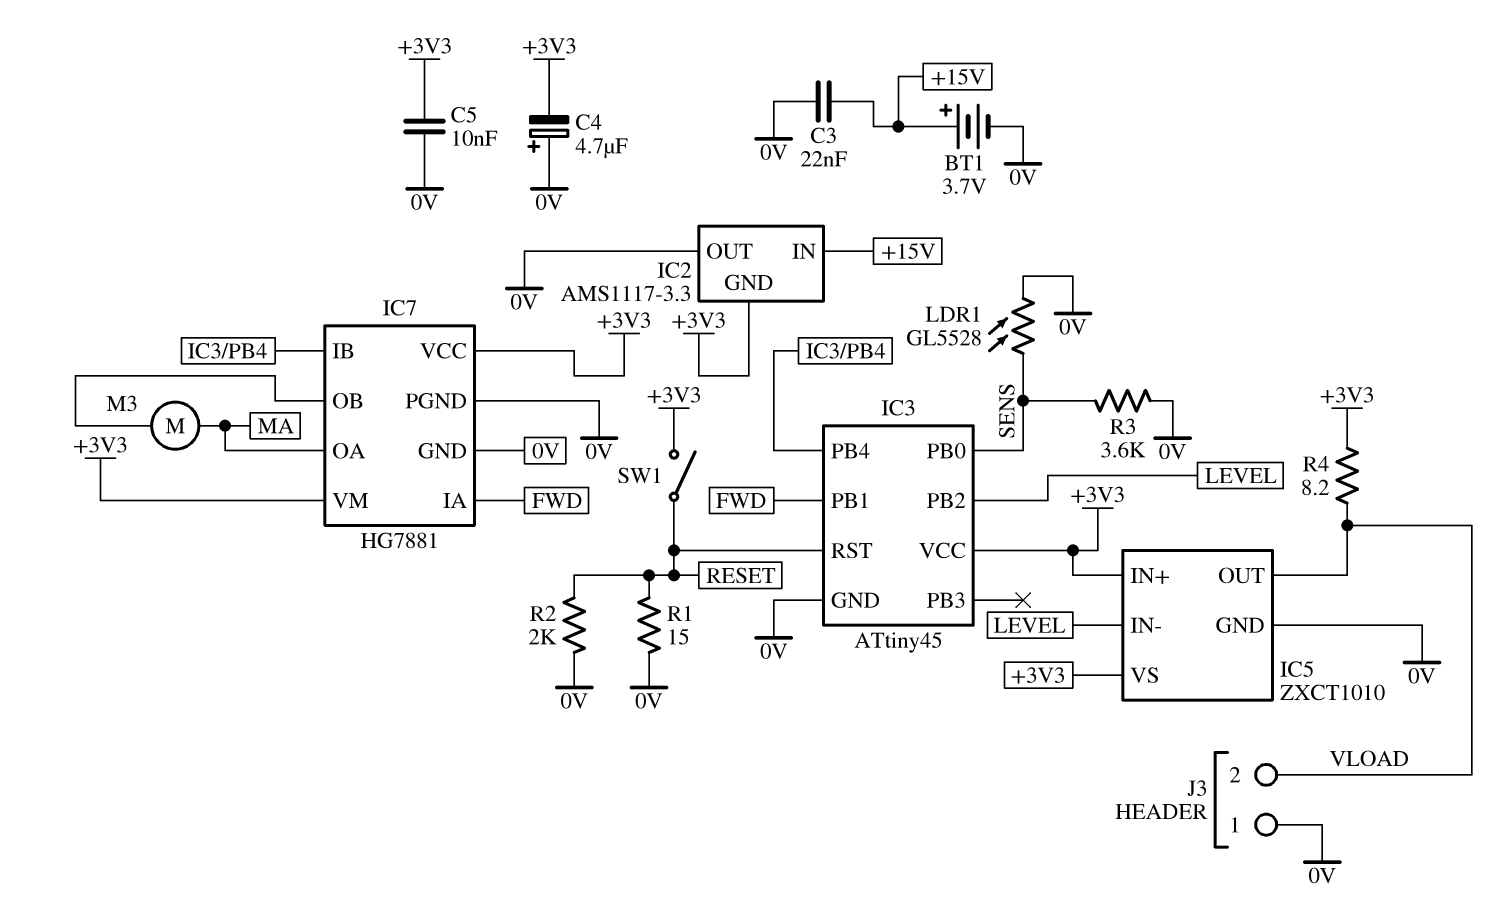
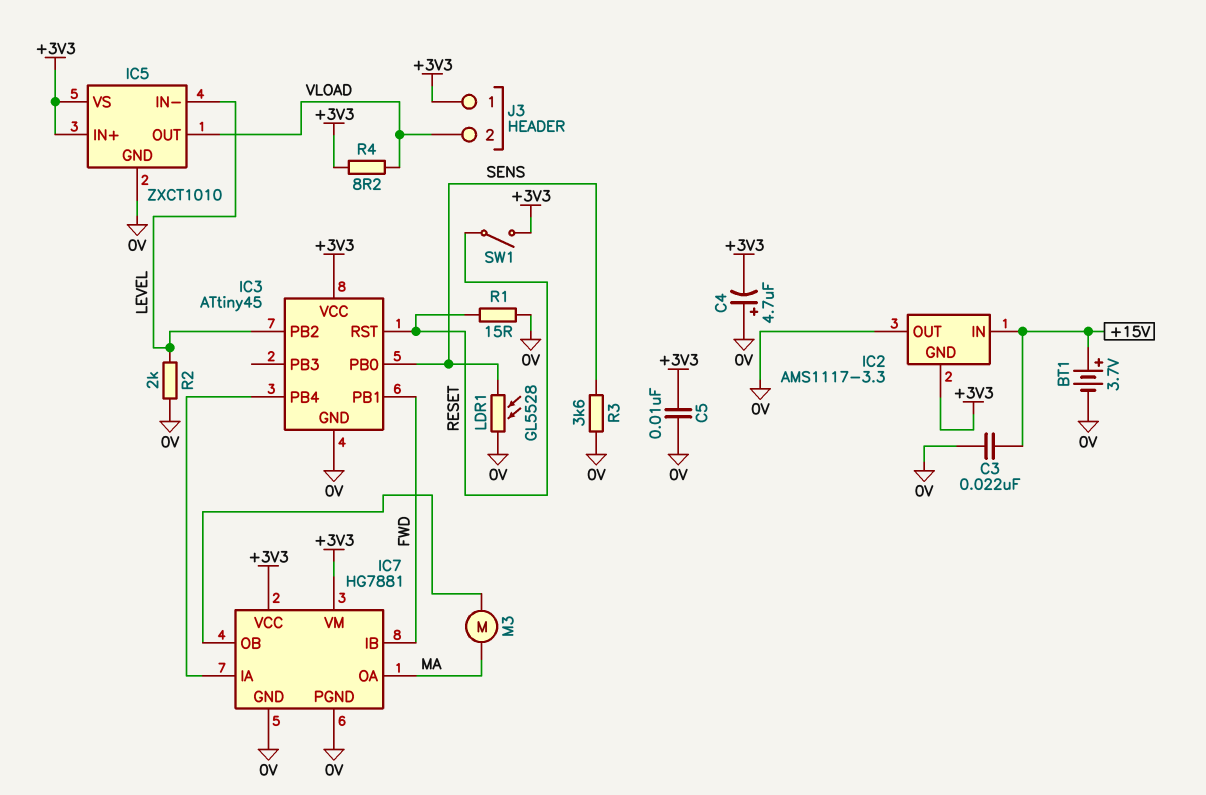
IC7 pin IA: FWD -> IC3/PB4
IC7 pin IB: IC3/PB4 -> FWD
J3 pin 1: 0V -> +3V3
R2: 2k (0V, RESET) -> 2k (0V, LEVEL)

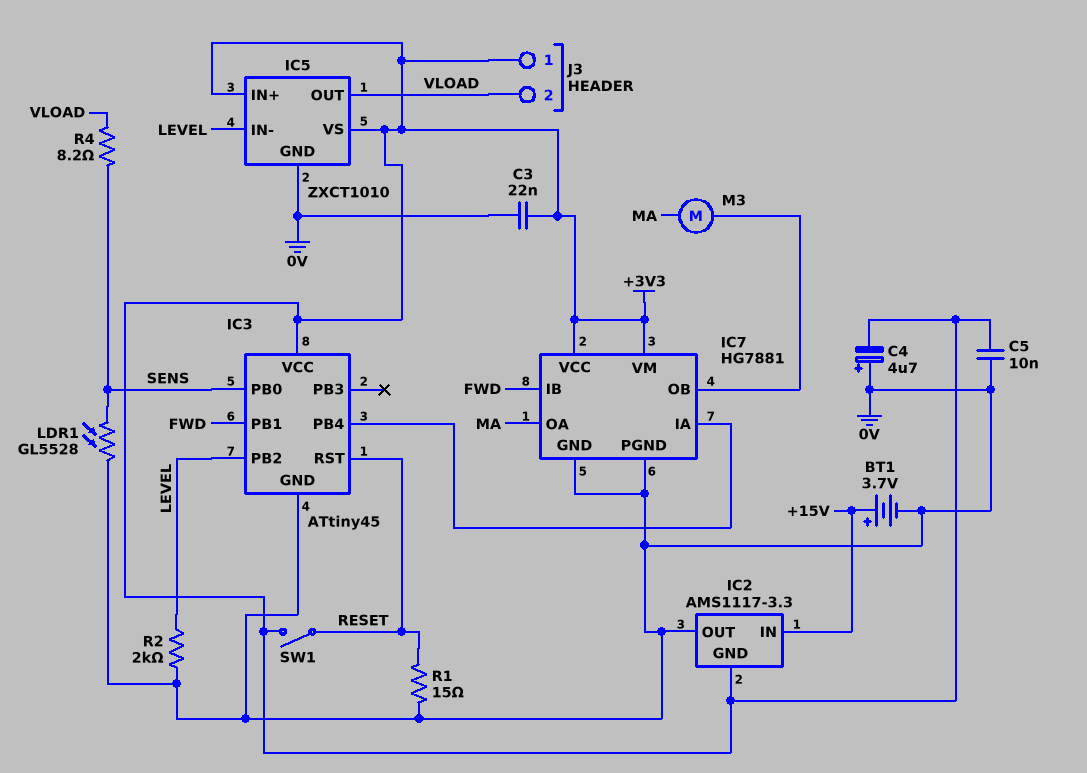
C3: 22nF (+15V, 0V) -> 22nF (+3V3, 0V)
R3: 3.6k (0V, SENS) -> none
R4: 8.2 (+3V3, VLOAD) -> 8.2 (SENS, VLOAD)

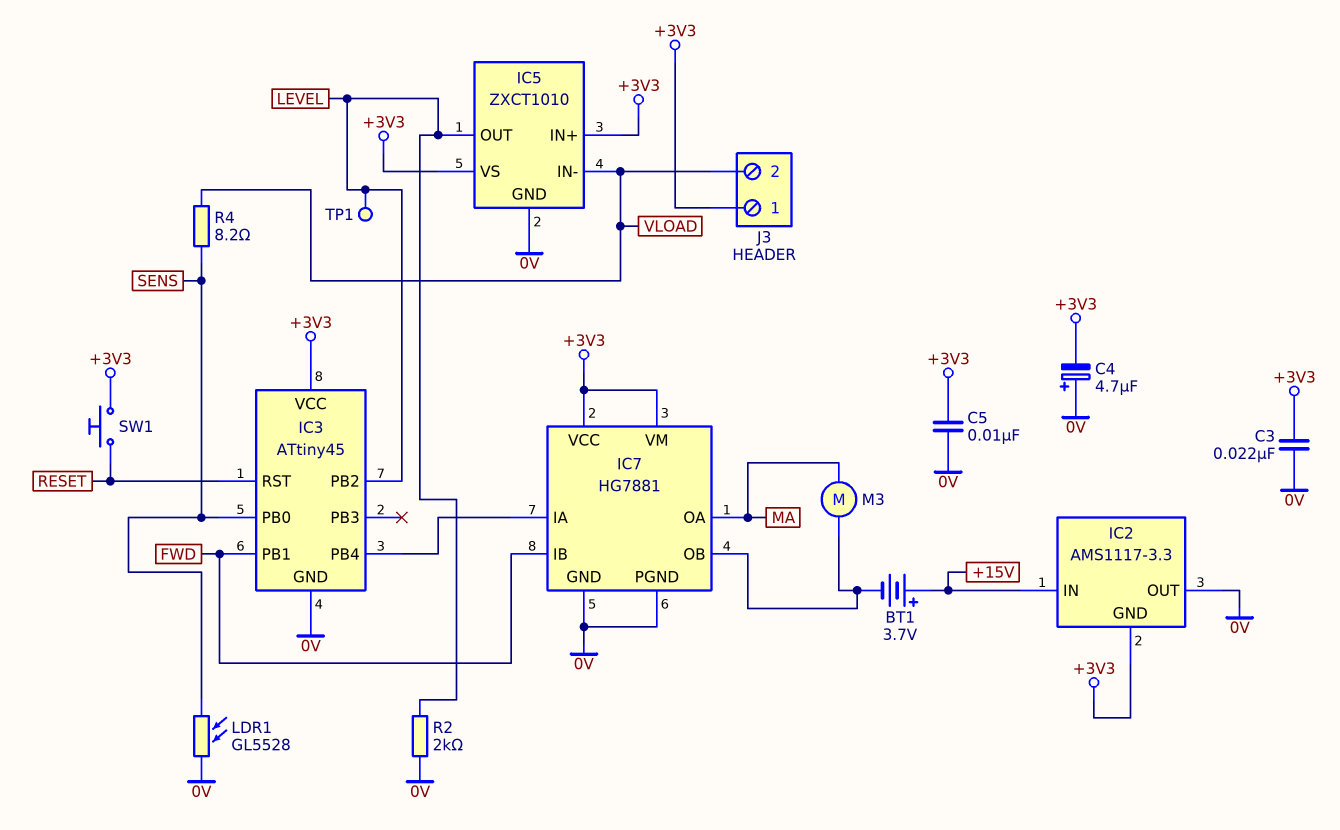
BT1: 3.7V (plus +15V, minus 0V) -> 3.7V (plus +15V, minus IC7/OB)
IC5 pin IN-: LEVEL -> VLOAD
IC5 pin OUT: VLOAD -> LEVEL
R1: 15 (0V, RESET) -> none
SW1: switch (+3V3, RESET) -> button (+3V3, RESET)
TP1: none -> test point (LEVEL)

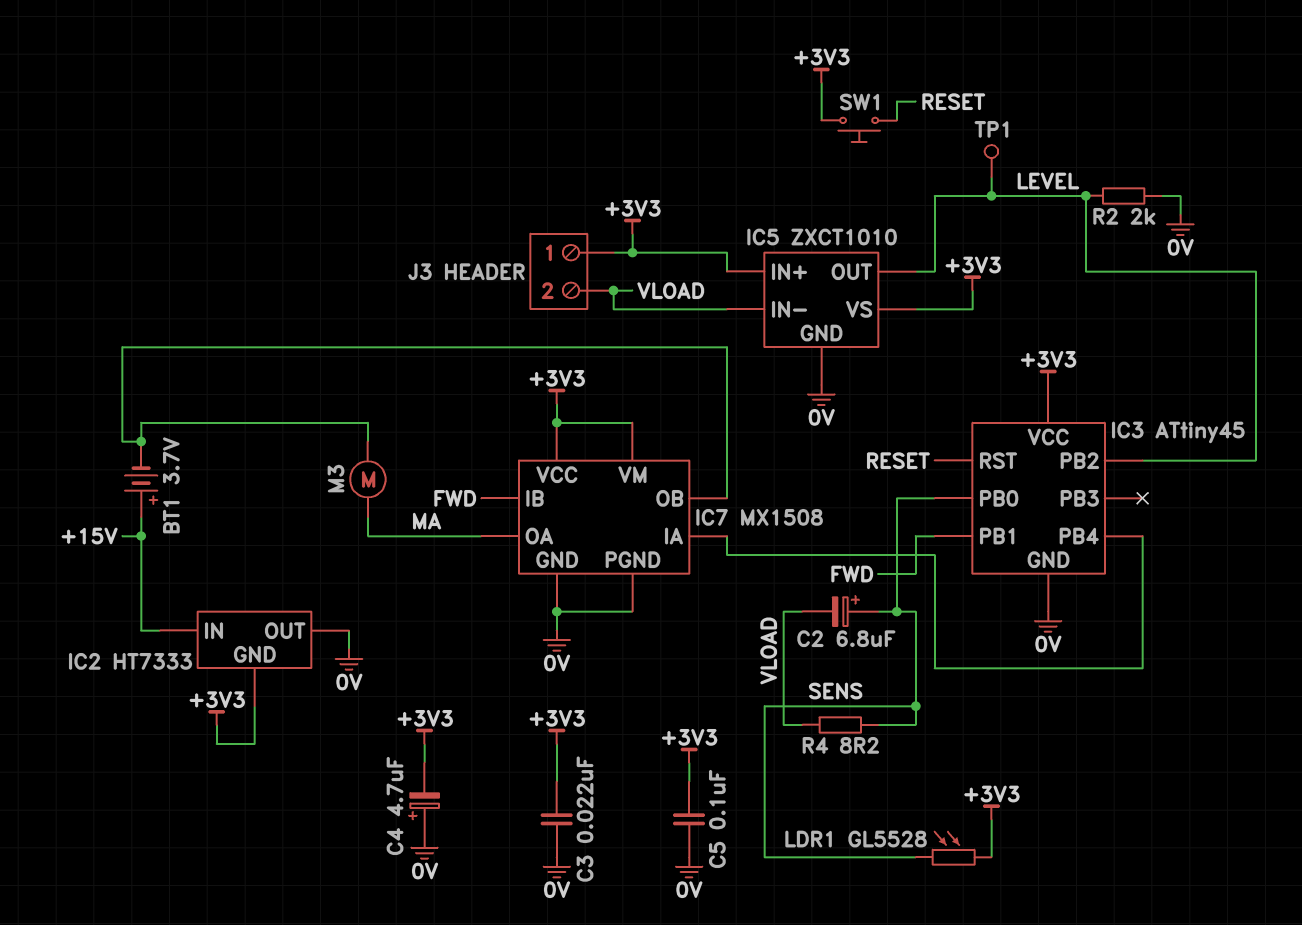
C2: none -> 6.8uF (plus SENS, minus VLOAD)
C5: 10nF (+3V3, 0V) -> 100nF (+3V3, 0V)
IC2: AMS1117-3.3 -> HT7333
IC7: HG7881 -> MX1508
LDR1: GL5528 (0V, SENS) -> GL5528 (+3V3, SENS)

